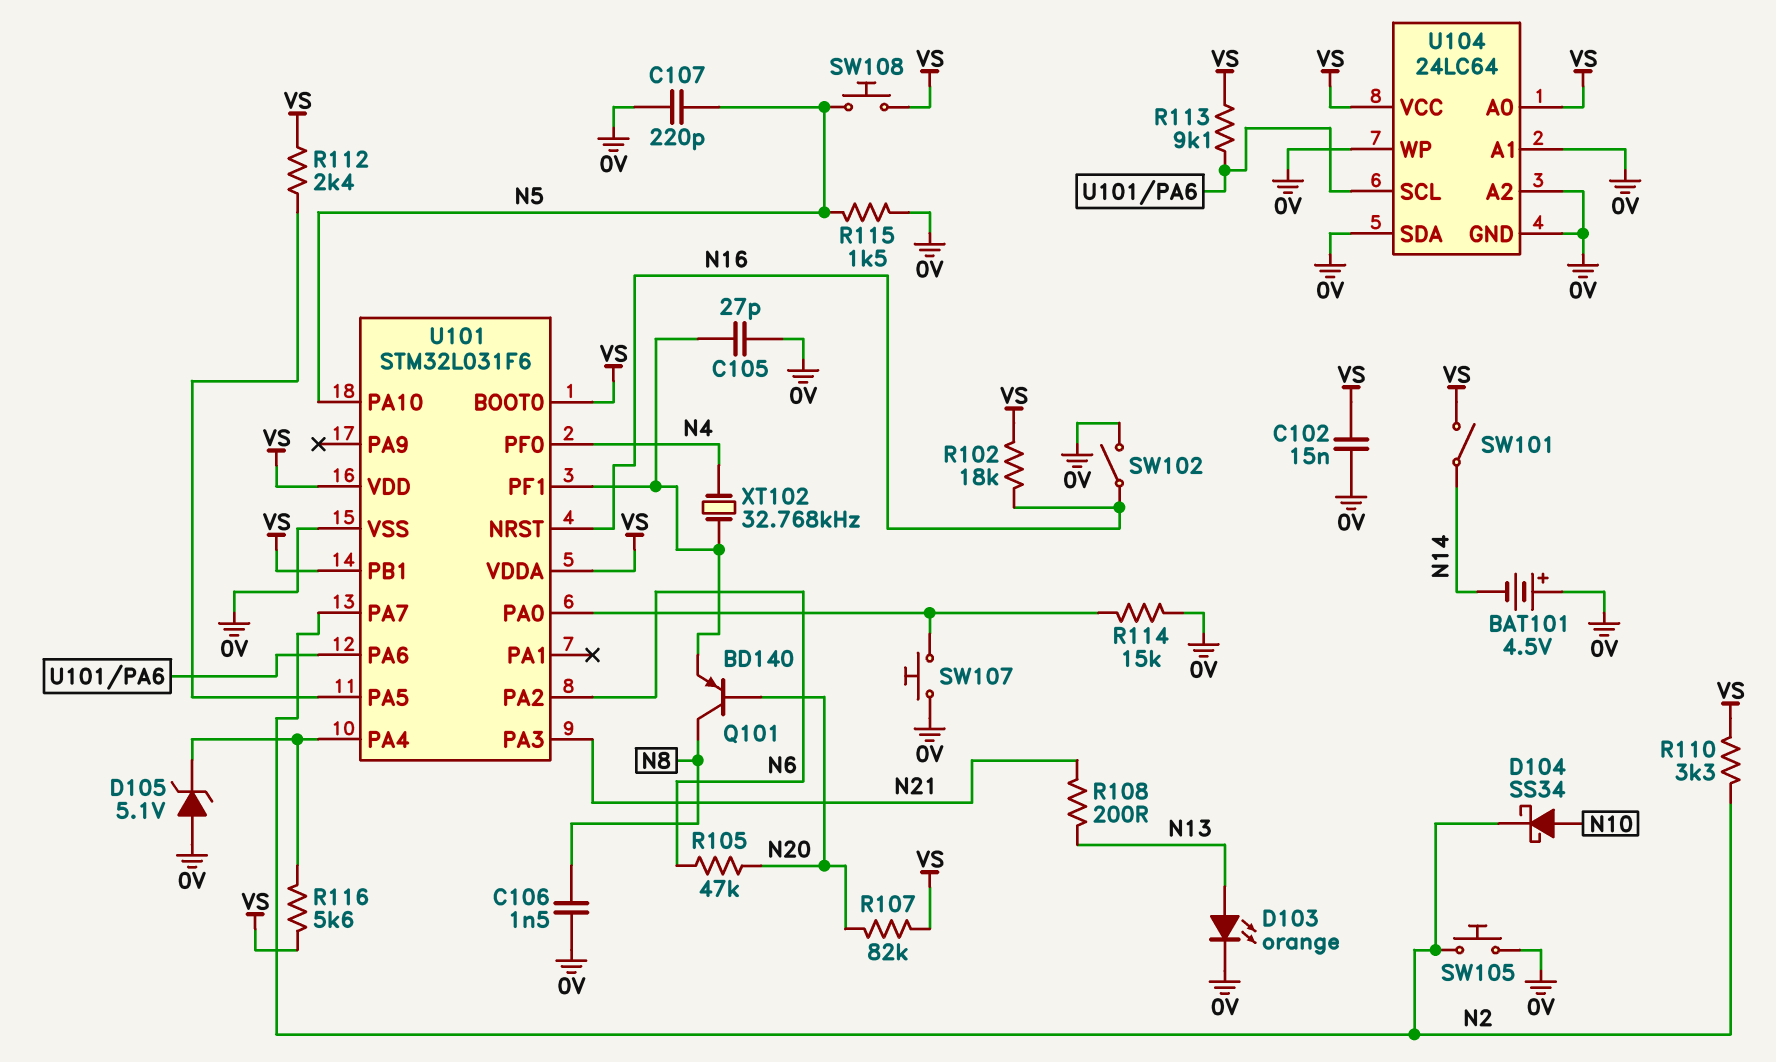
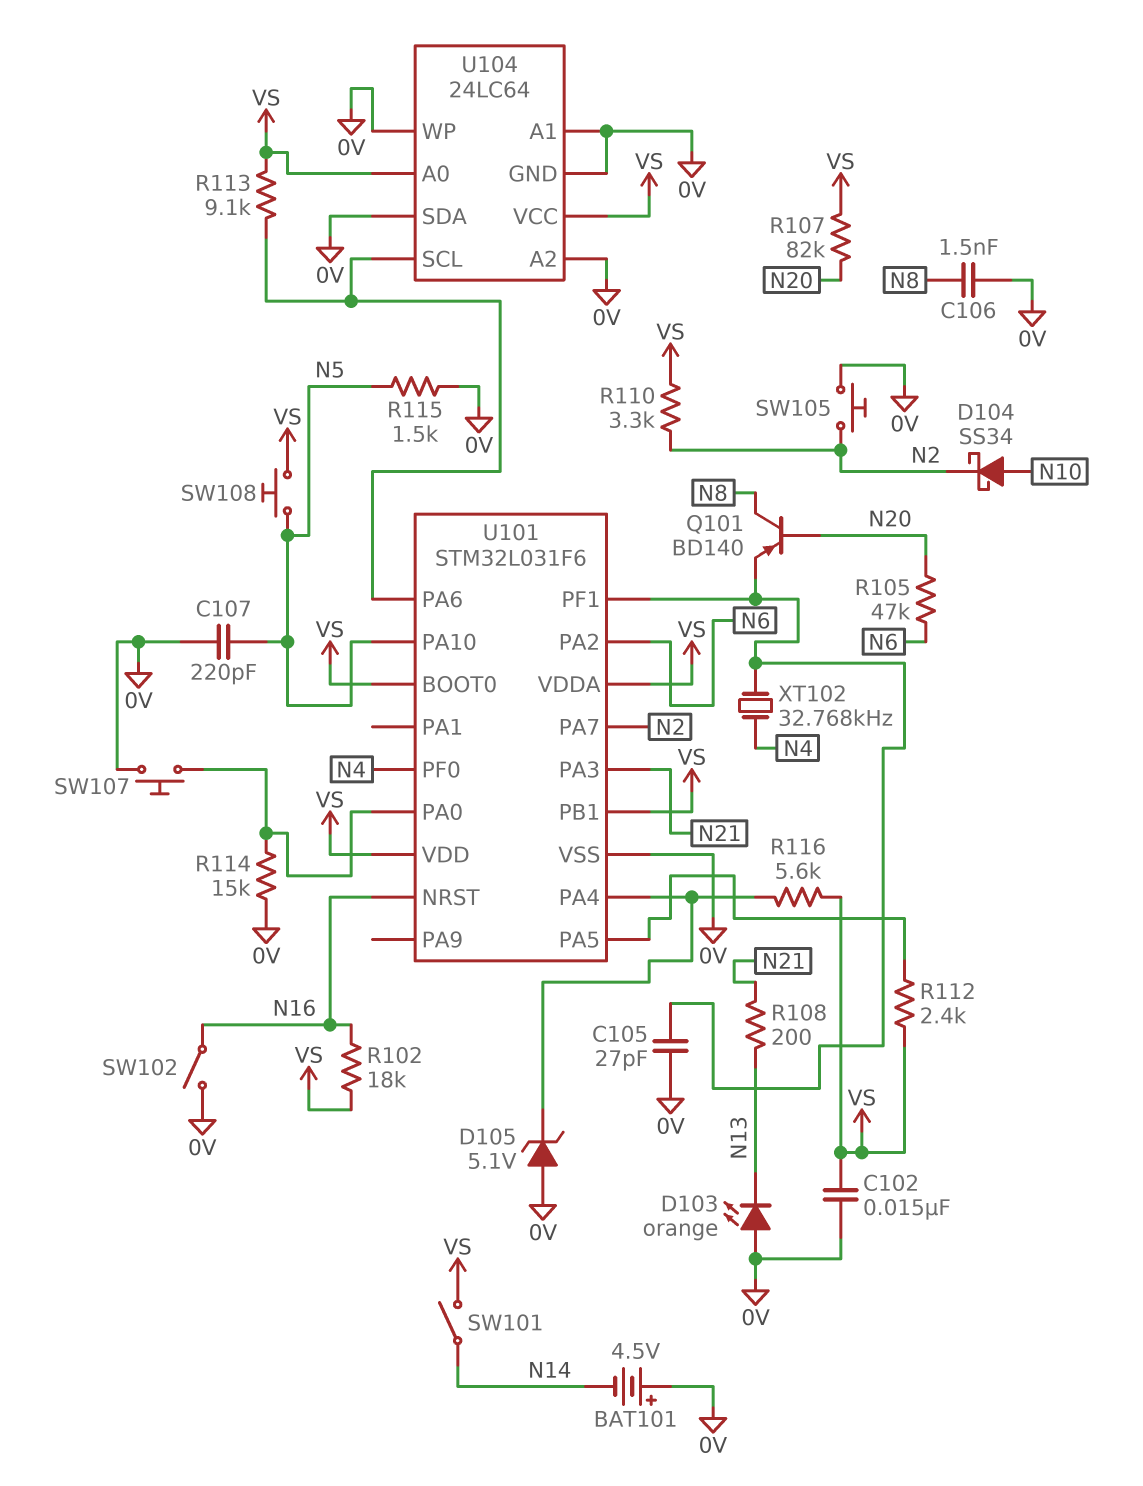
D103: LED orange (A N13, K 0V) -> LED orange (A 0V, K N13)

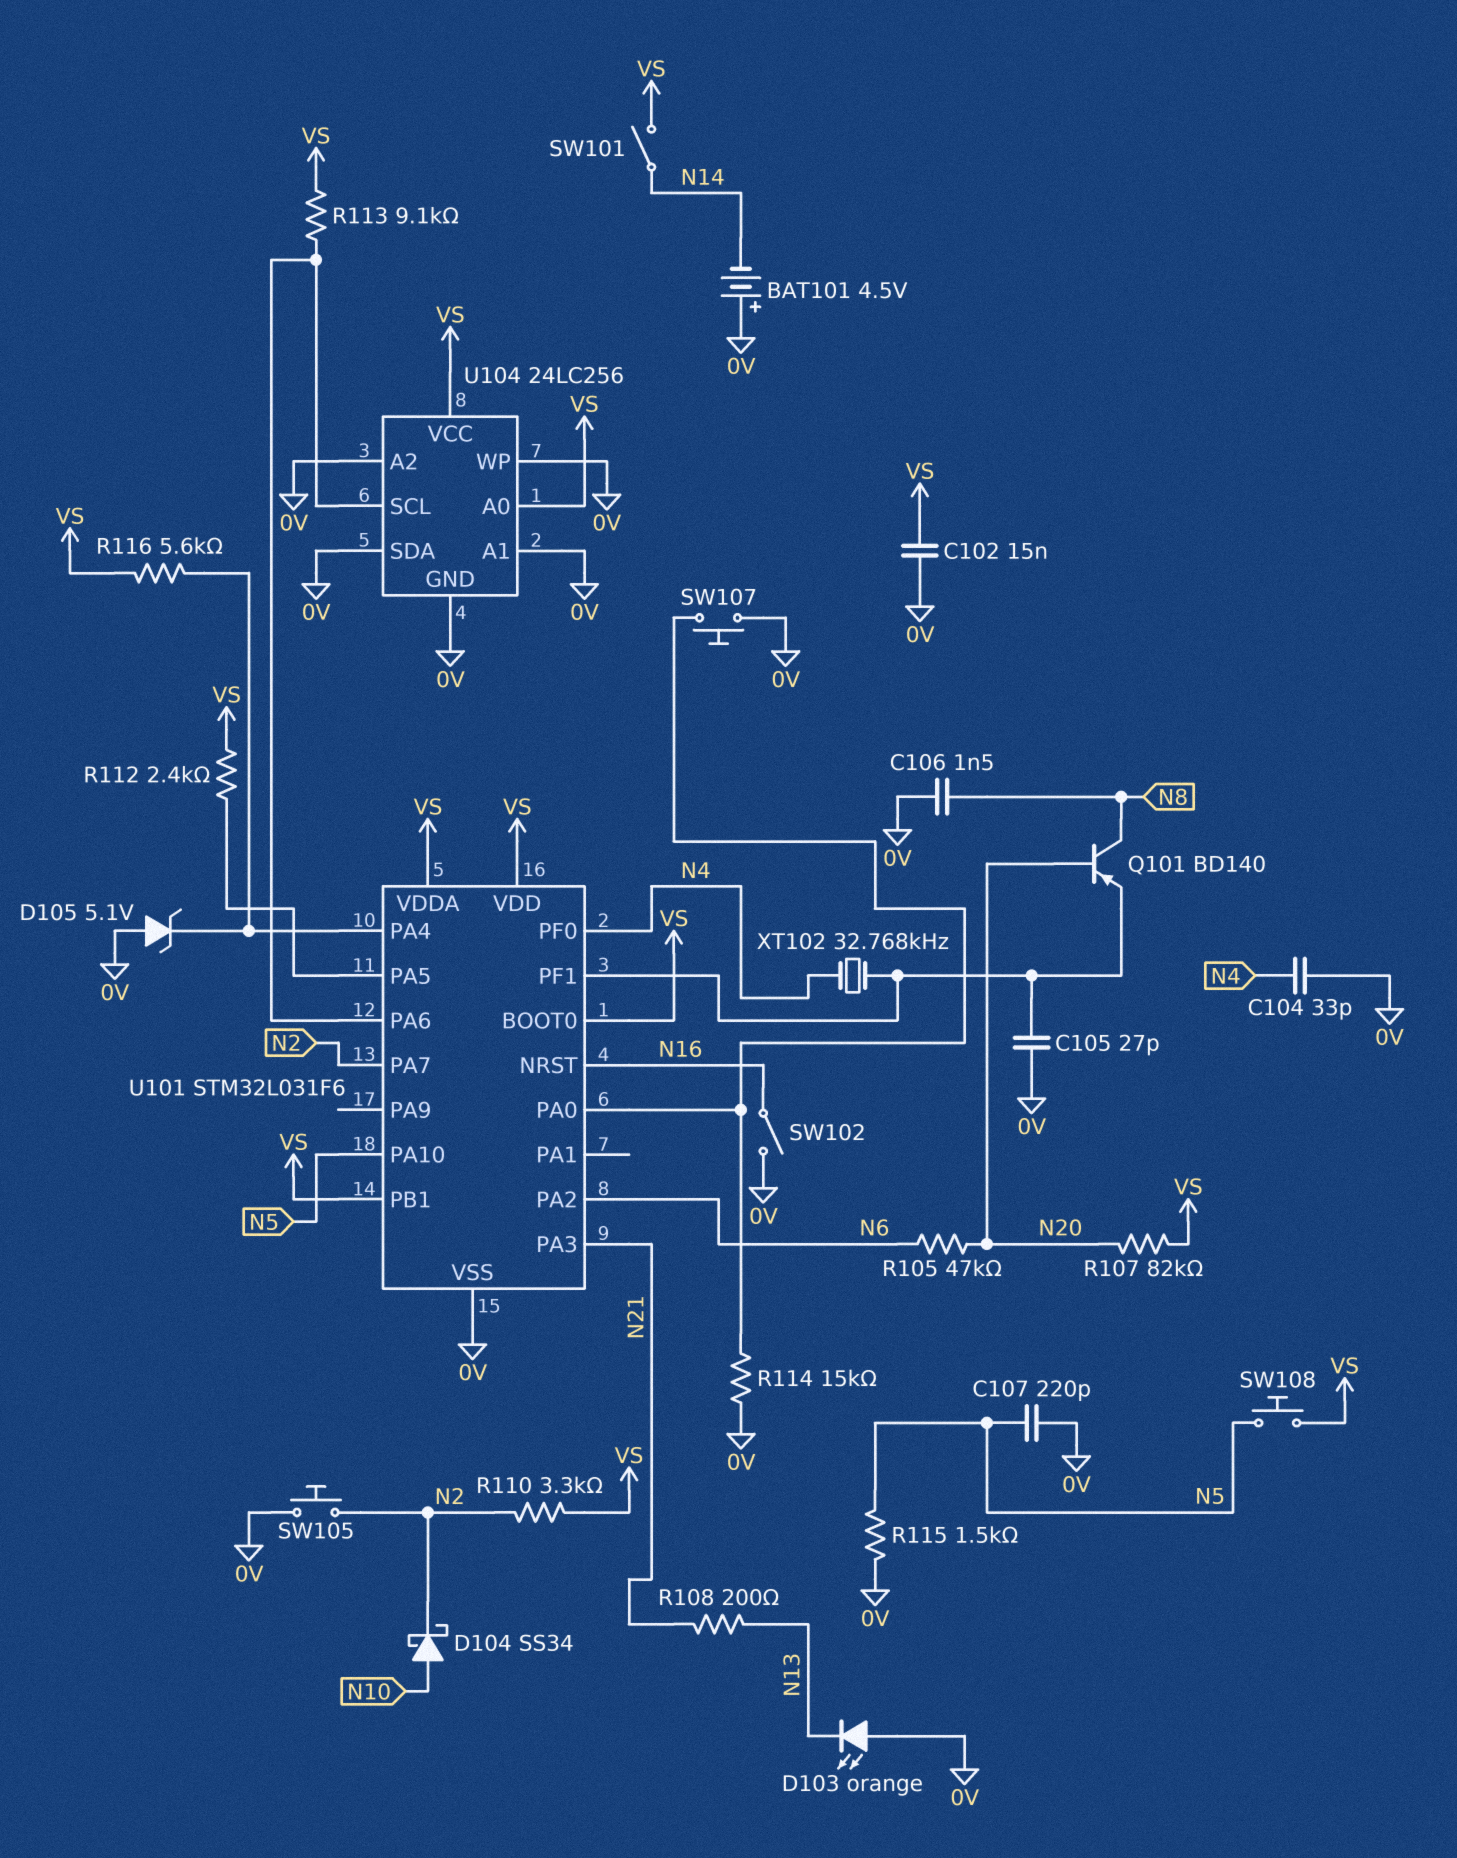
C104: none -> 33pF (0V, N4)
R102: 18k (N16, VS) -> none
U104: 24LC64 -> 24LC256

